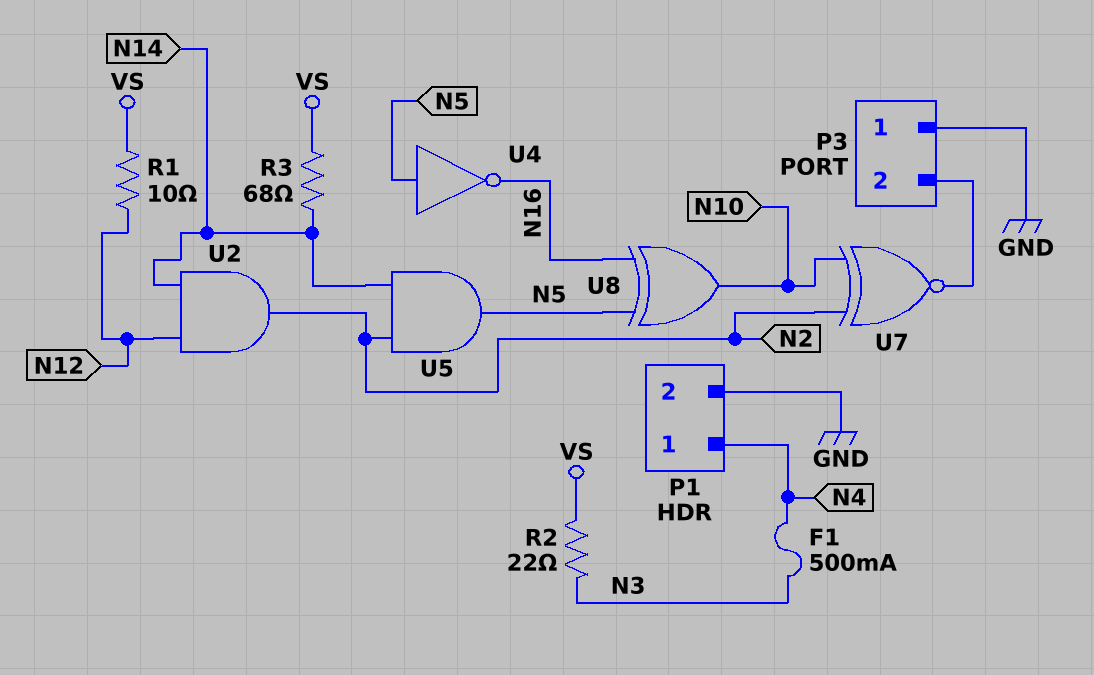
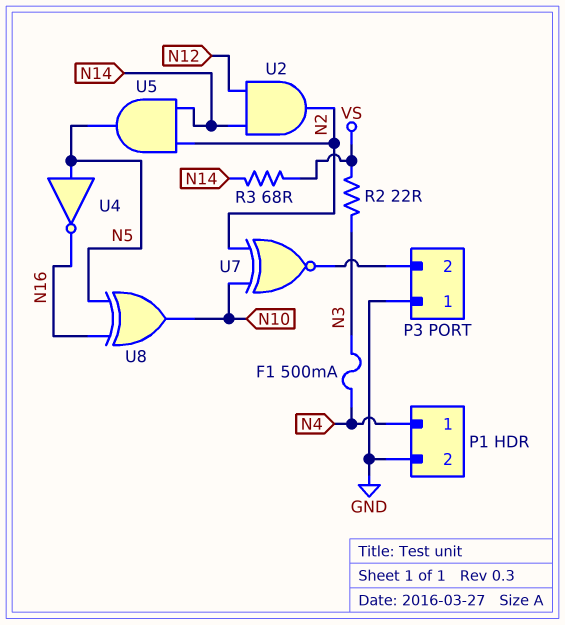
R1: 10 (N12, VS) -> none

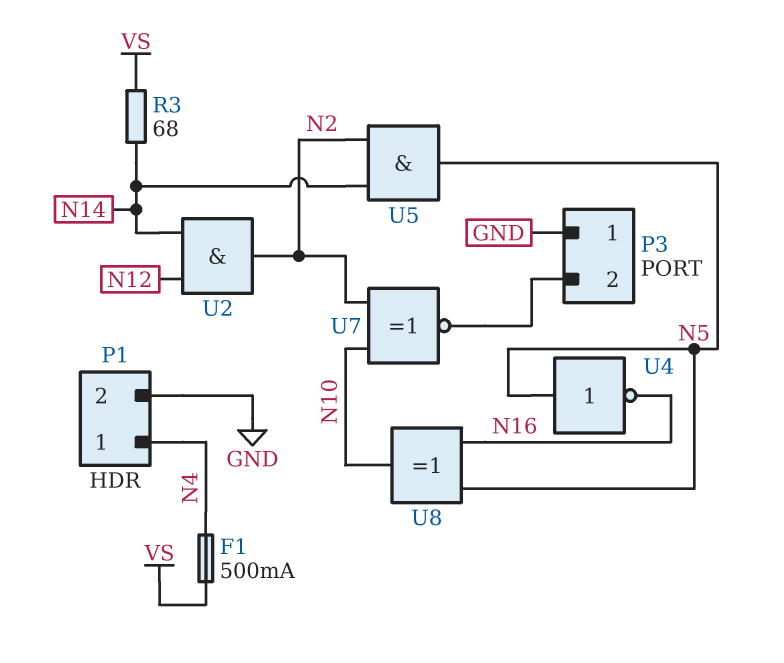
F1: 500mA (N3, N4) -> 500mA (N4, VS)
R2: 22 (N3, VS) -> none

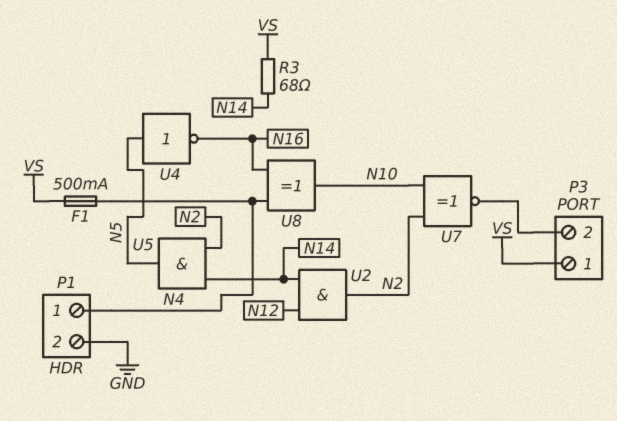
P3 pin 1: GND -> VS
U8: XOR (in N5, in N16, out N10) -> XOR (in N4, in N16, out N10)

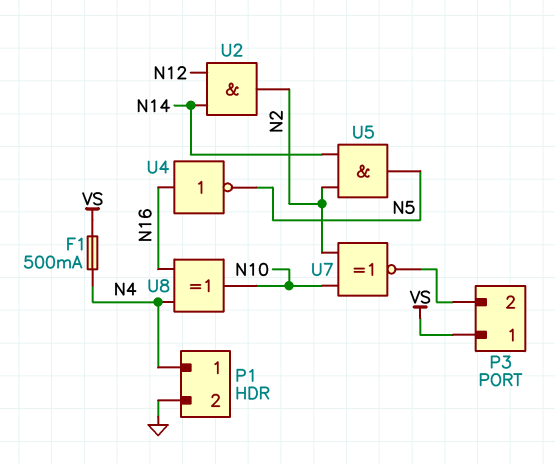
R3: 68 (N14, VS) -> none
U4: NOT (in N5, out N16) -> NOT (in N16, out N5)

